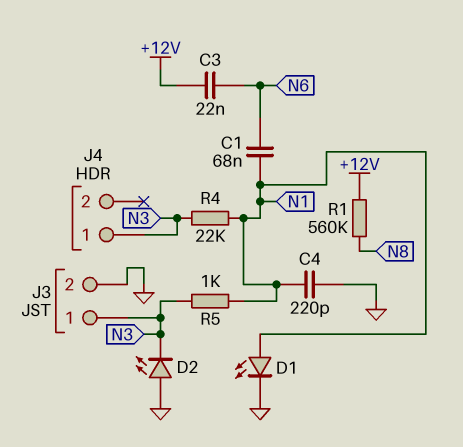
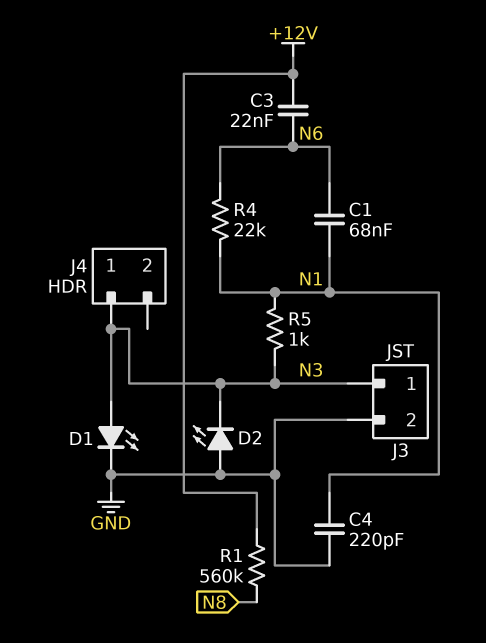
D1: LED (A N1, K GND) -> LED (A N3, K GND)
R4: 22k (N1, N3) -> 22k (N1, N6)

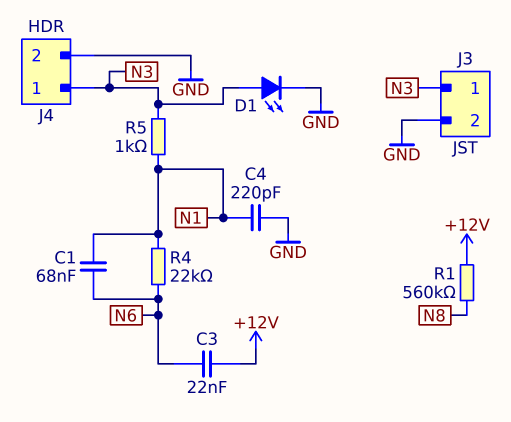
D2: LED (A GND, K N3) -> none
J4 pin 2: none -> GND

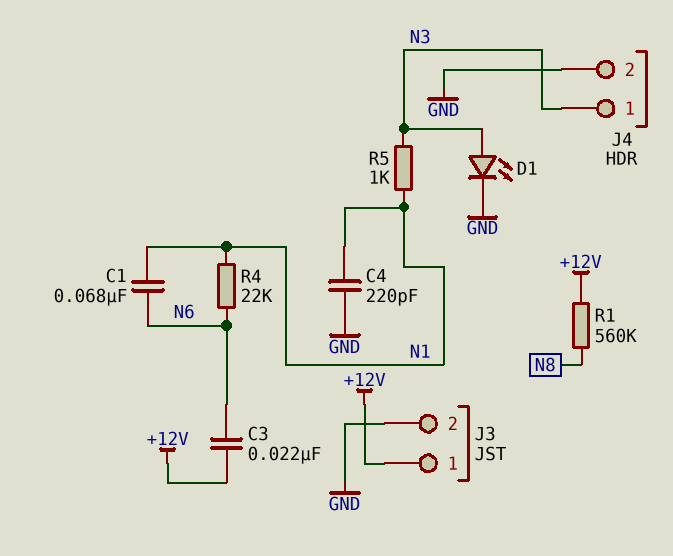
J3 pin 1: N3 -> +12V

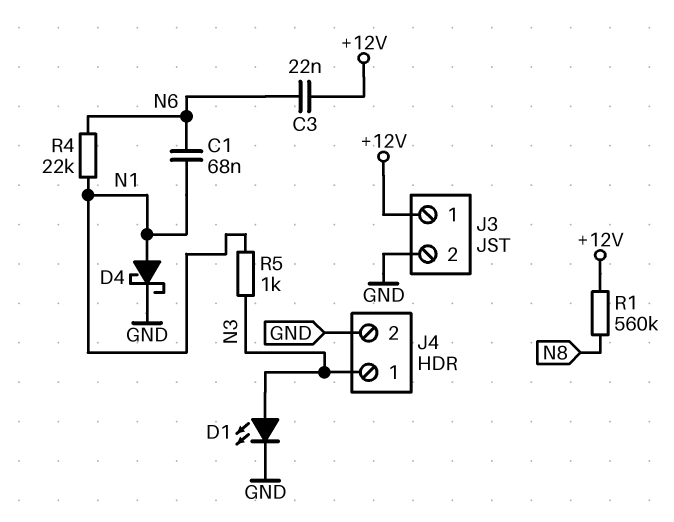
C4: 220pF (GND, N1) -> none
D4: none -> schottky (A N1, K GND)

